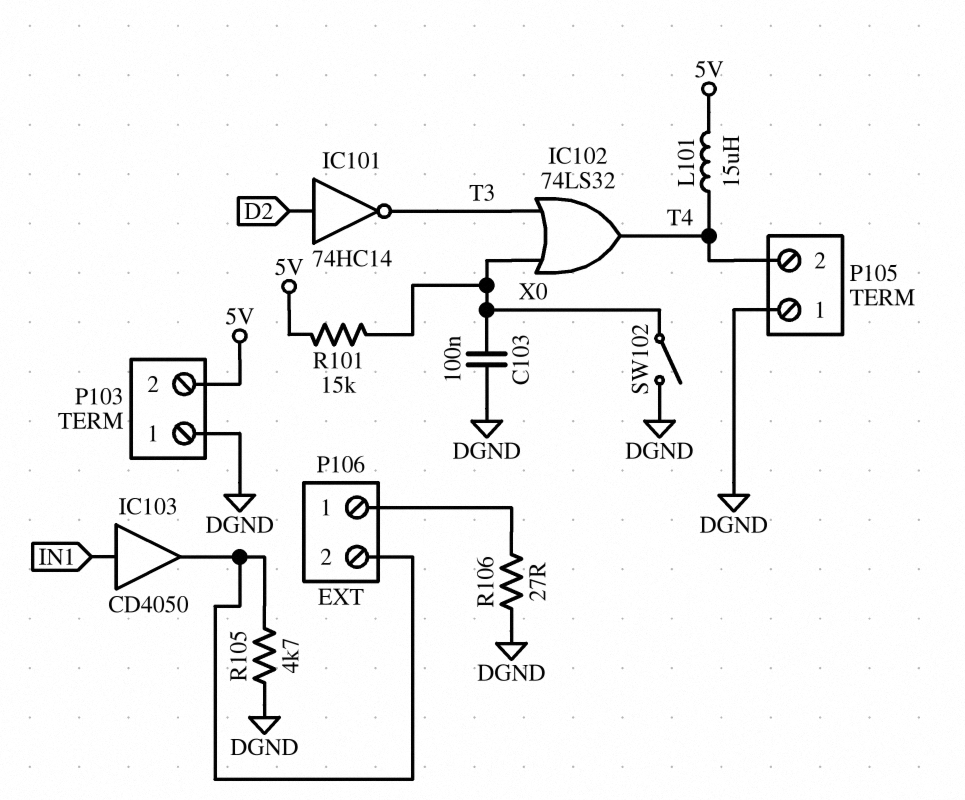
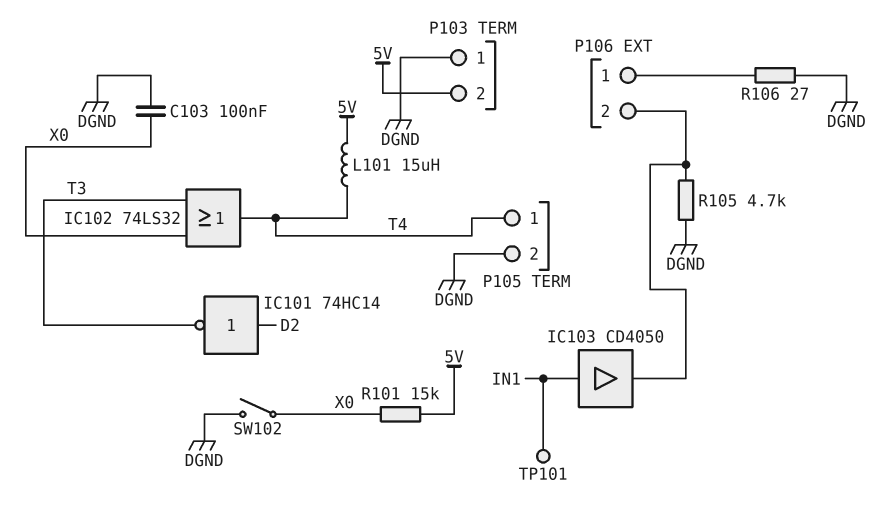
P105 pin 1: DGND -> T4
P105 pin 2: T4 -> DGND
TP101: none -> test point (IN1)

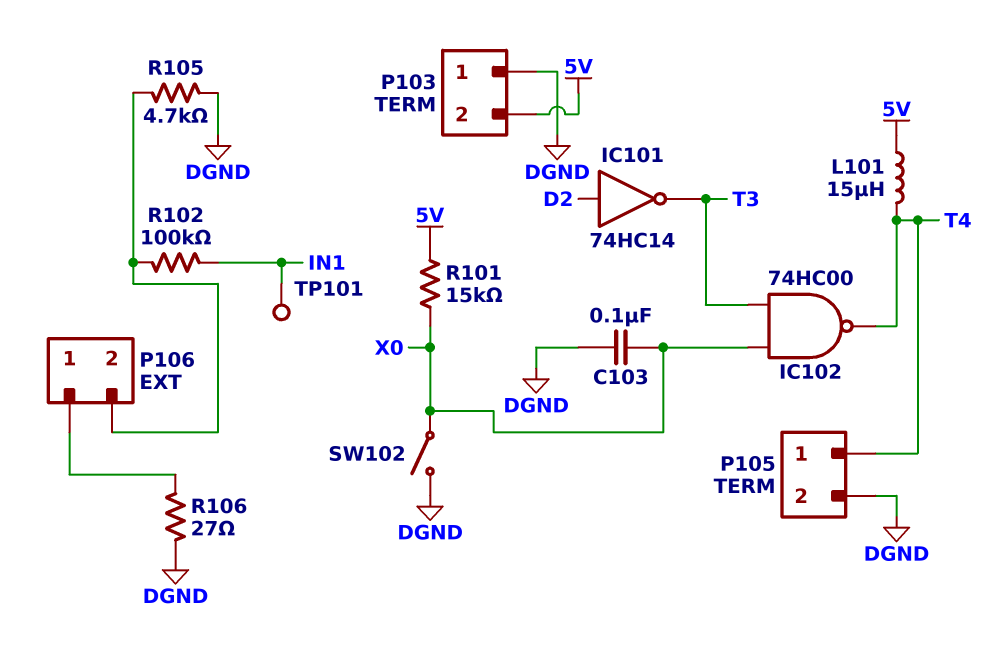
IC102: OR 74LS32 (in T3, in X0, out T4) -> NAND 74HC00 (in T3, in X0, out T4)
IC103: buffer CD4050 (in IN1, out P106/2) -> none
R102: none -> 100k (IN1, P106/2)

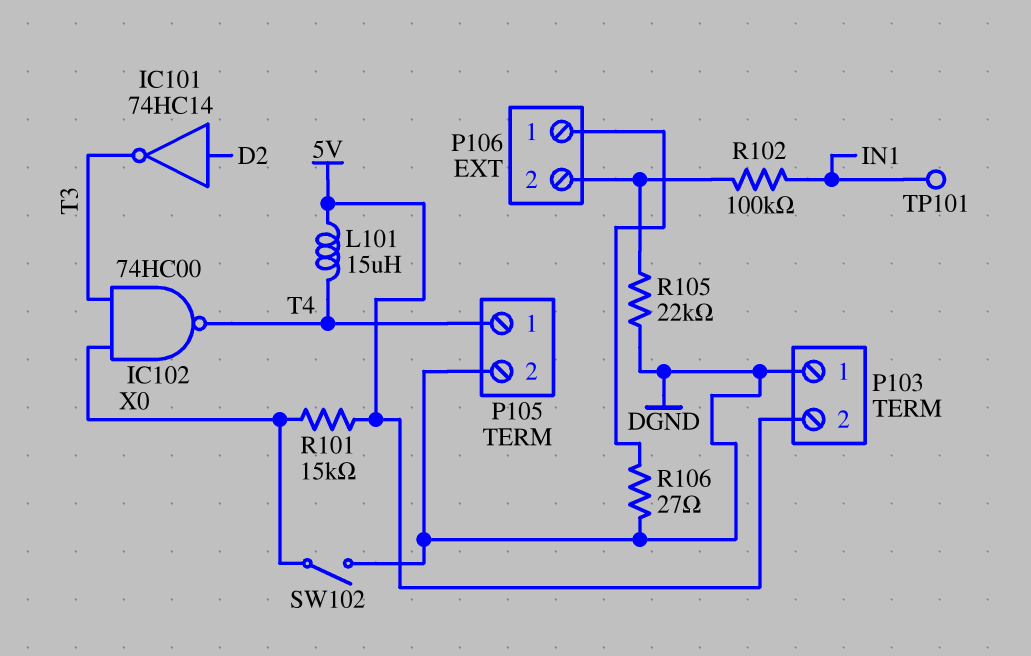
C103: 100nF (DGND, X0) -> none
R105: 4.7k (DGND, P106/2) -> 22k (DGND, P106/2)

